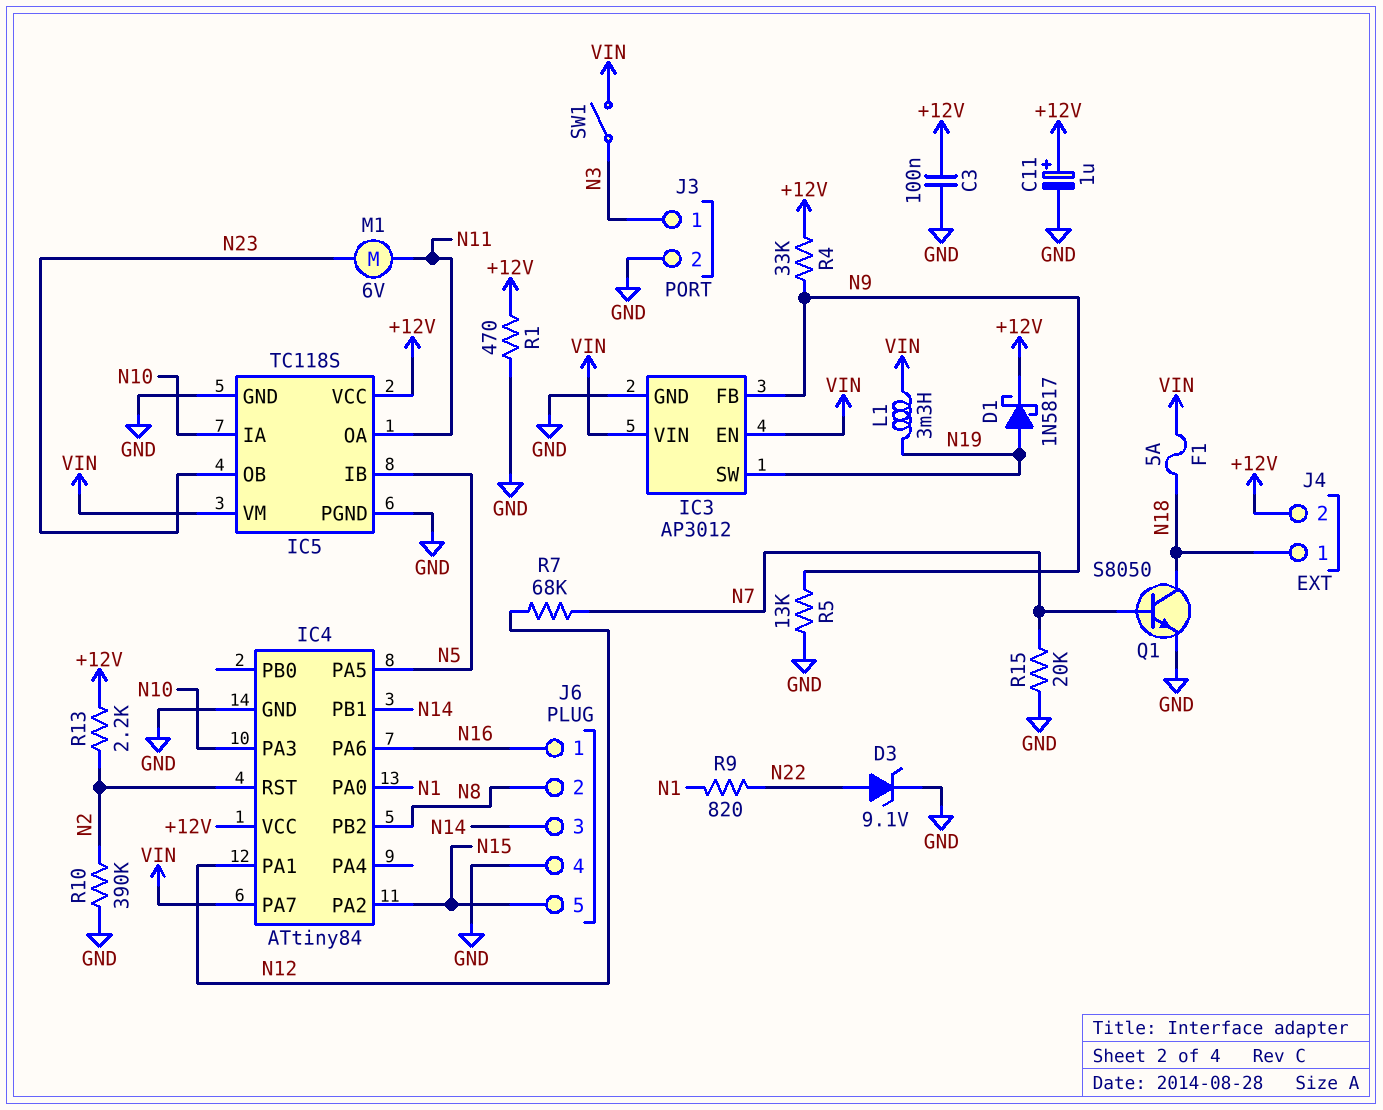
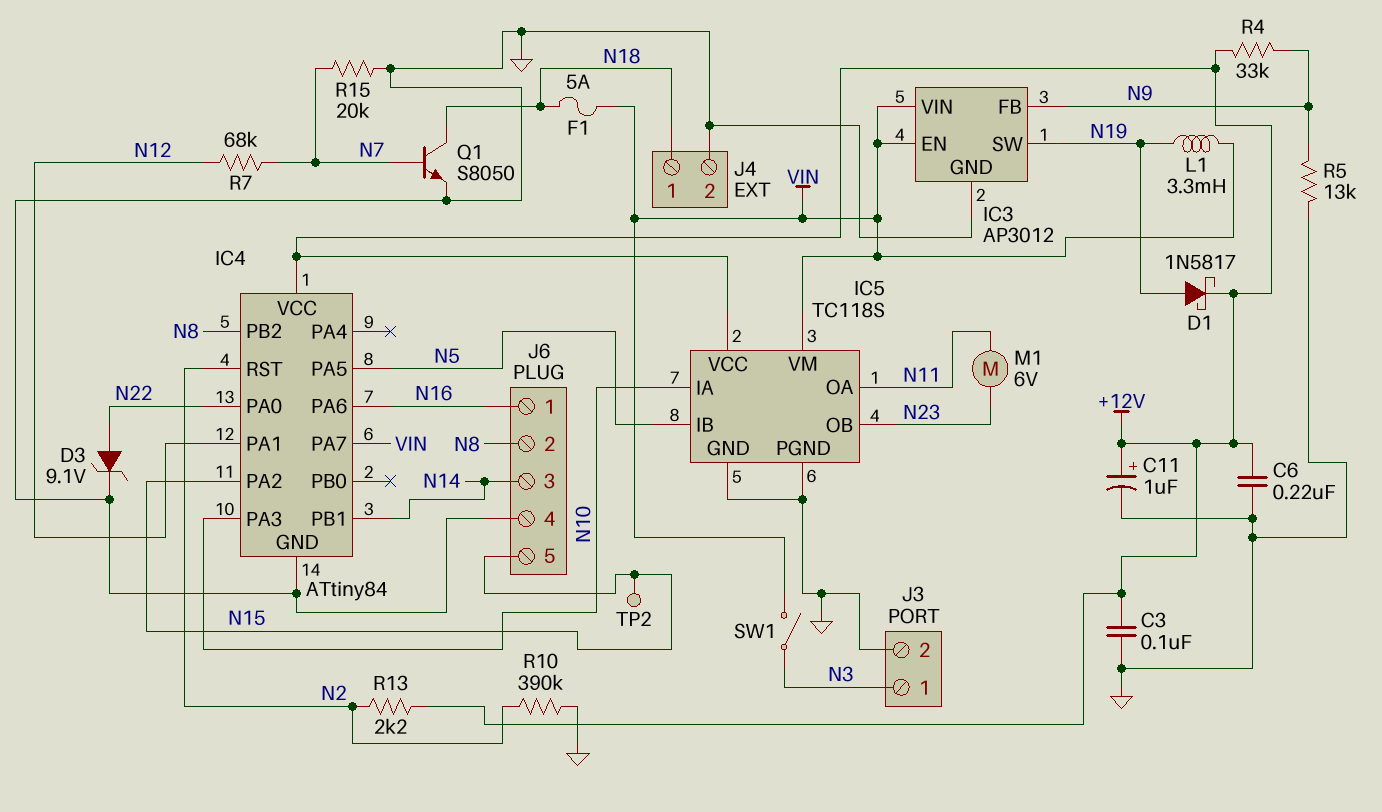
C6: none -> 220nF (+12V, GND)
IC4 pin PA0: N1 -> N22
J4 pin 2: +12V -> GND
R1: 470 (+12V, GND) -> none
R9: 820 (N1, N22) -> none
TP2: none -> test point (N15)

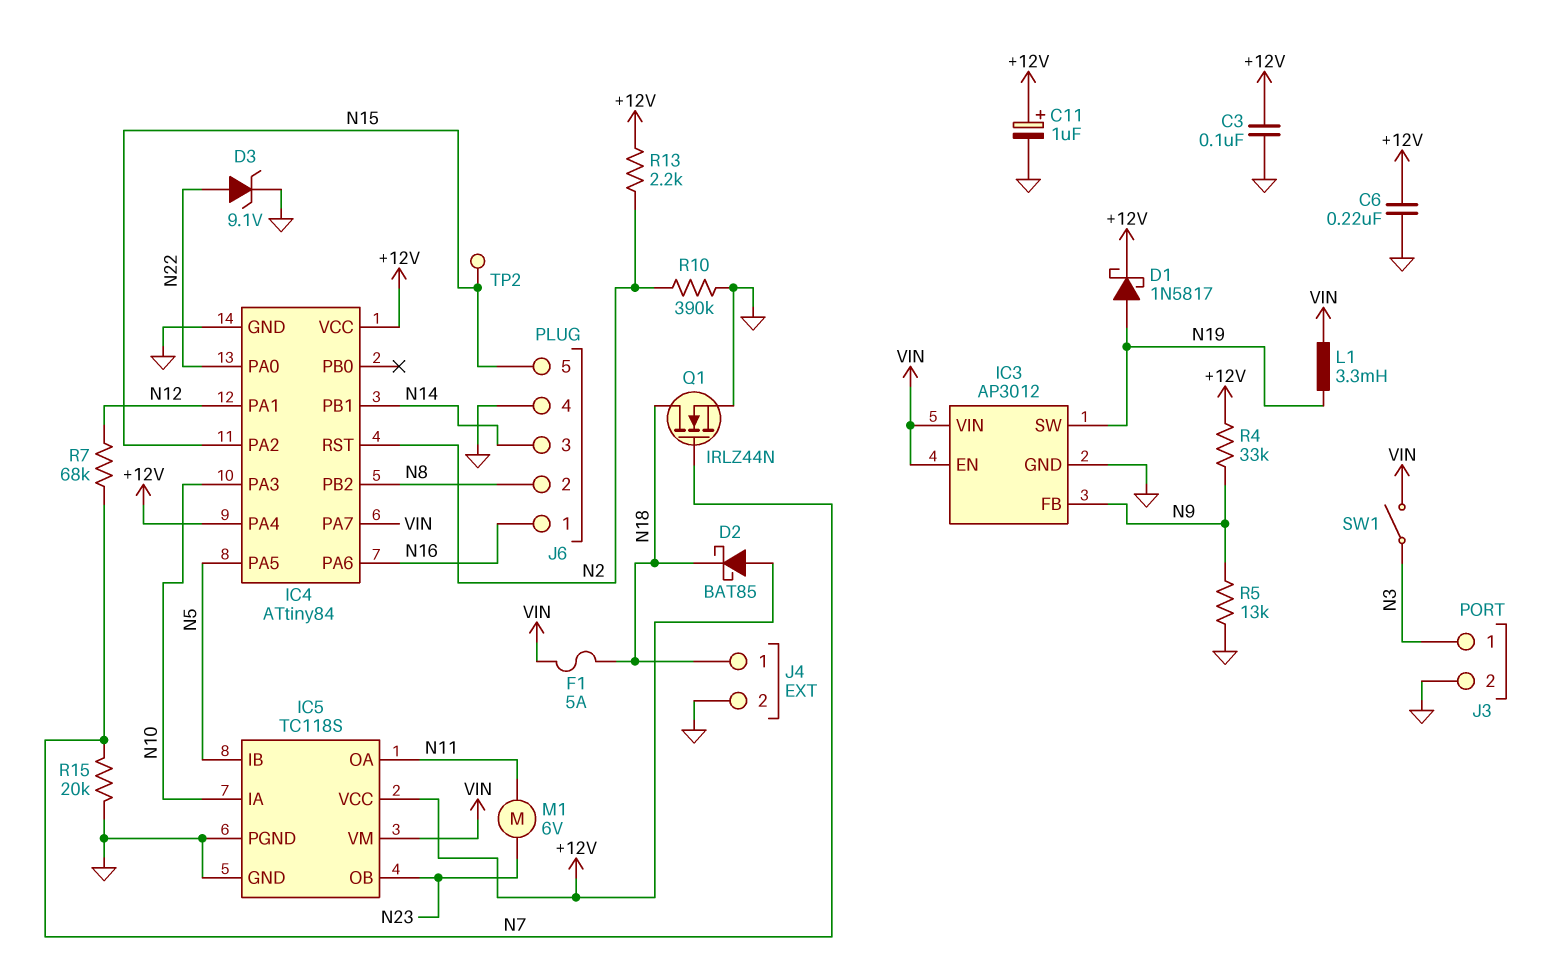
D2: none -> schottky BAT85 (A +12V, K N18)
IC4 pin PA4: none -> +12V
Q1: NPN S8050 (B N7, C N18, E GND) -> NMOS IRLZ44N (G N7, D N18, S GND)

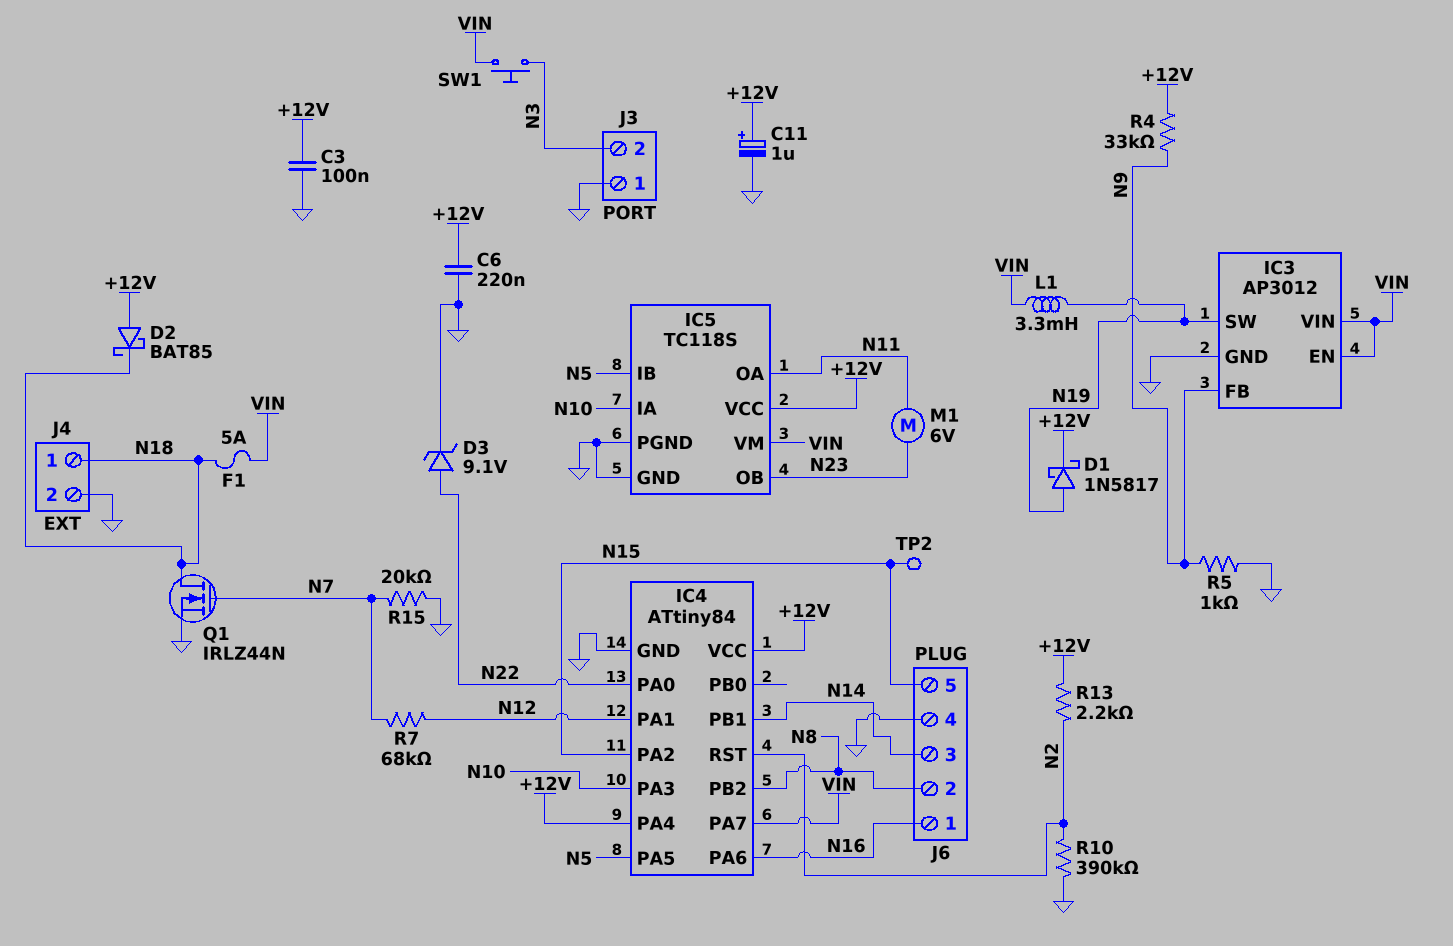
J3 pin 1: N3 -> GND
J3 pin 2: GND -> N3
R5: 13k (GND, N9) -> 1k (GND, N9)
SW1: switch (N3, VIN) -> button (N3, VIN)

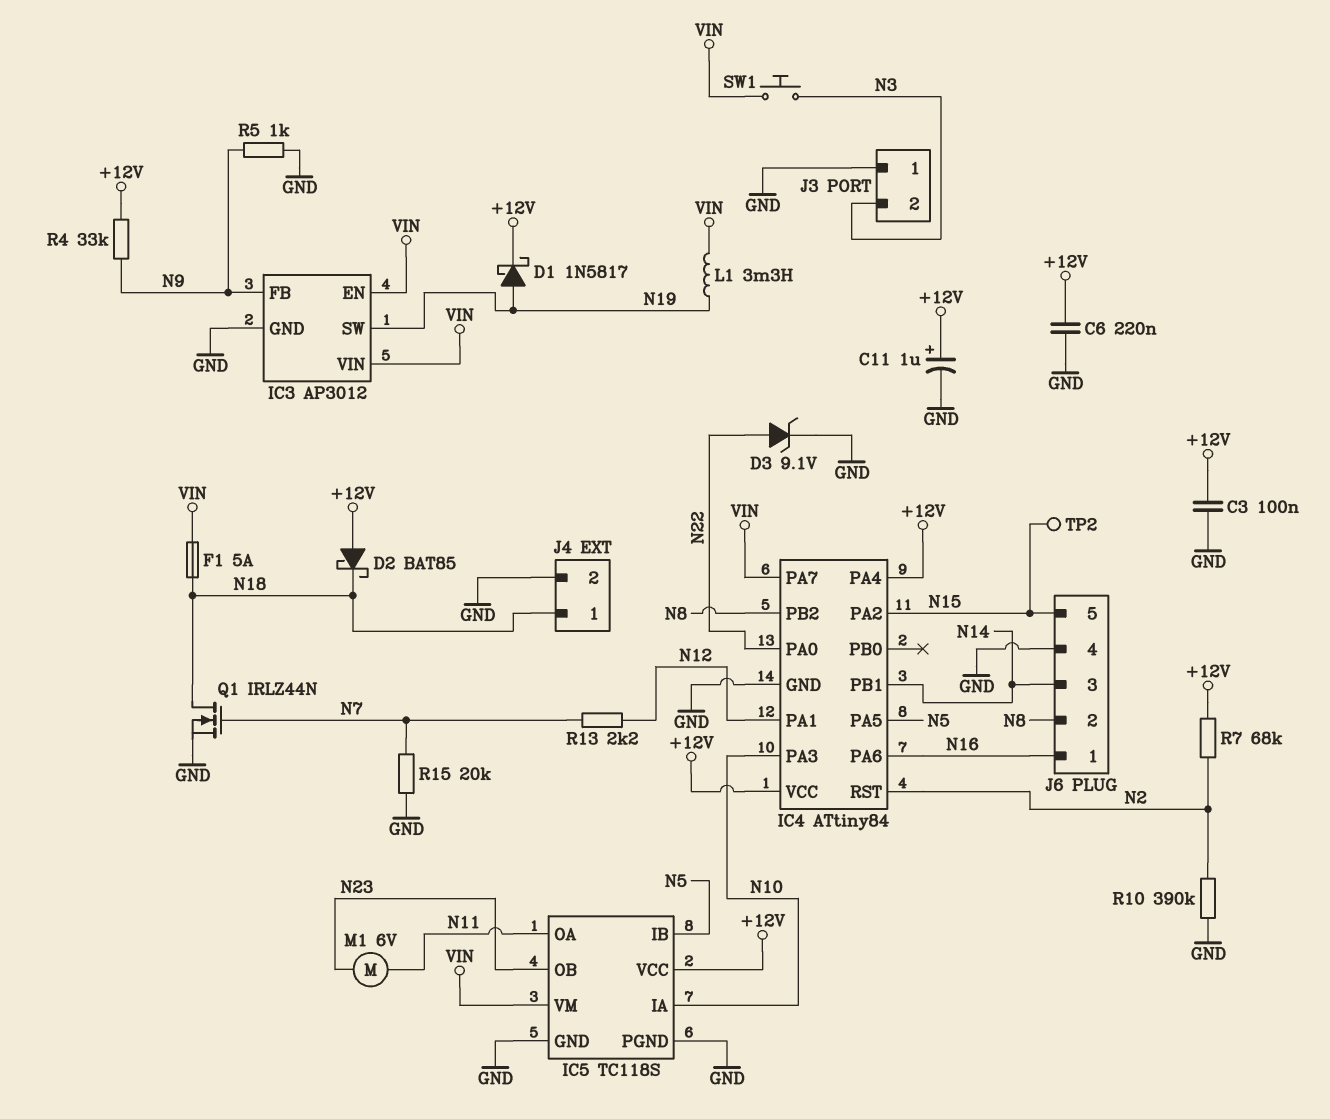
R7: 68k (N7, N12) -> 68k (+12V, N2)
R13: 2.2k (+12V, N2) -> 2.2k (N7, N12)

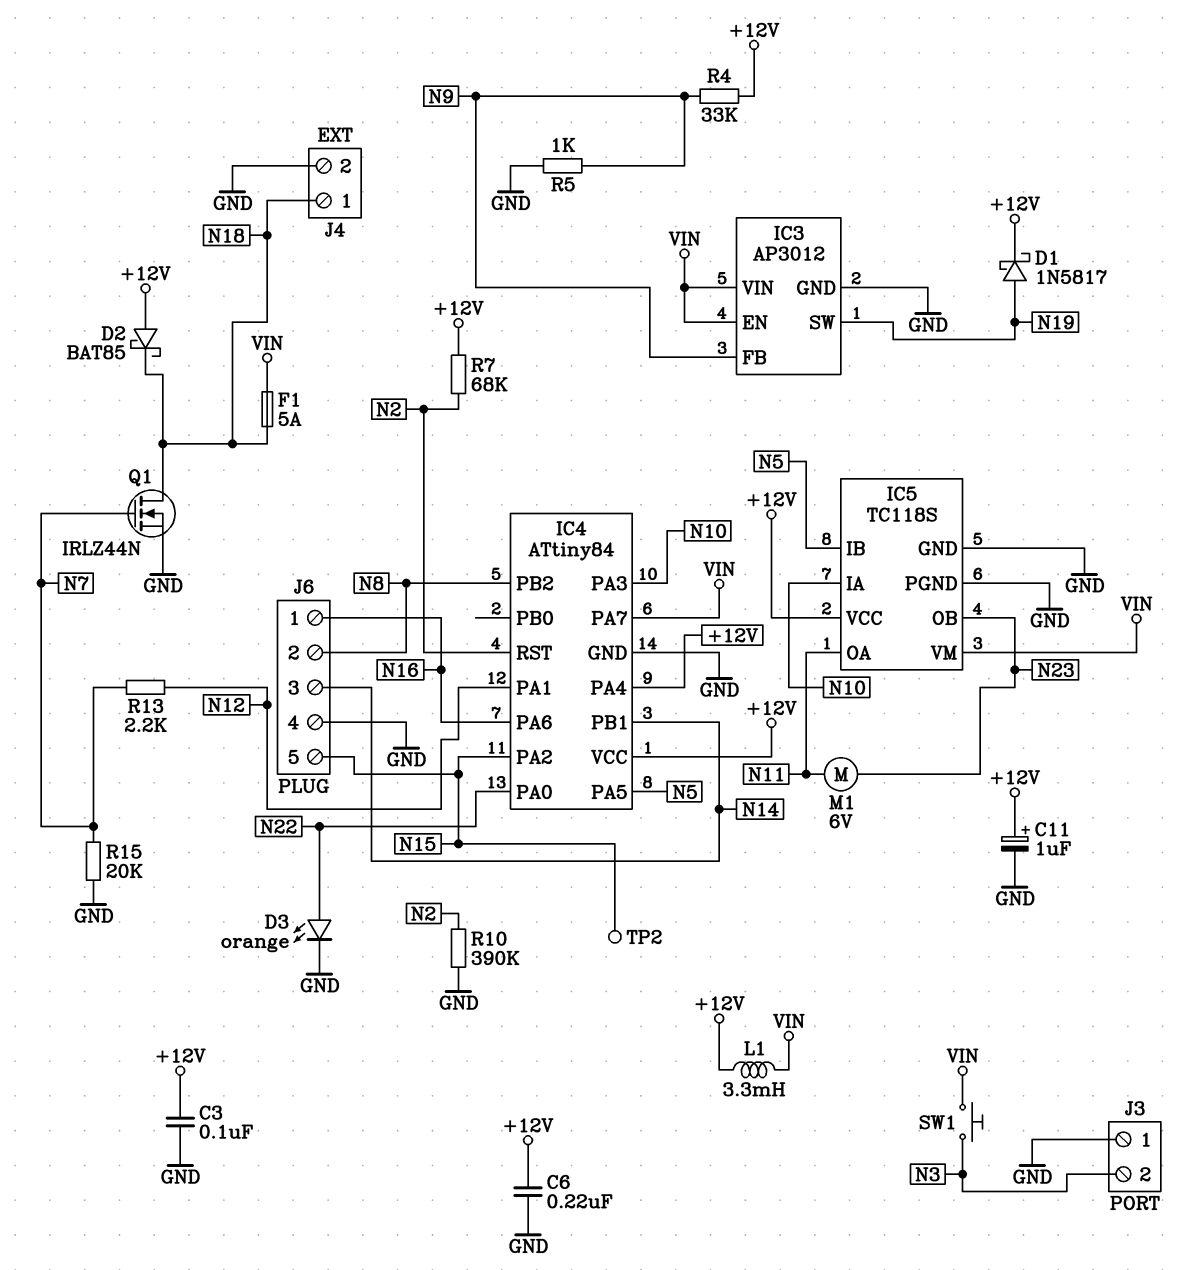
D3: zener 9.1V (A N22, K GND) -> LED orange (A N22, K GND)
L1: 3.3mH (N19, VIN) -> 3.3mH (+12V, VIN)

